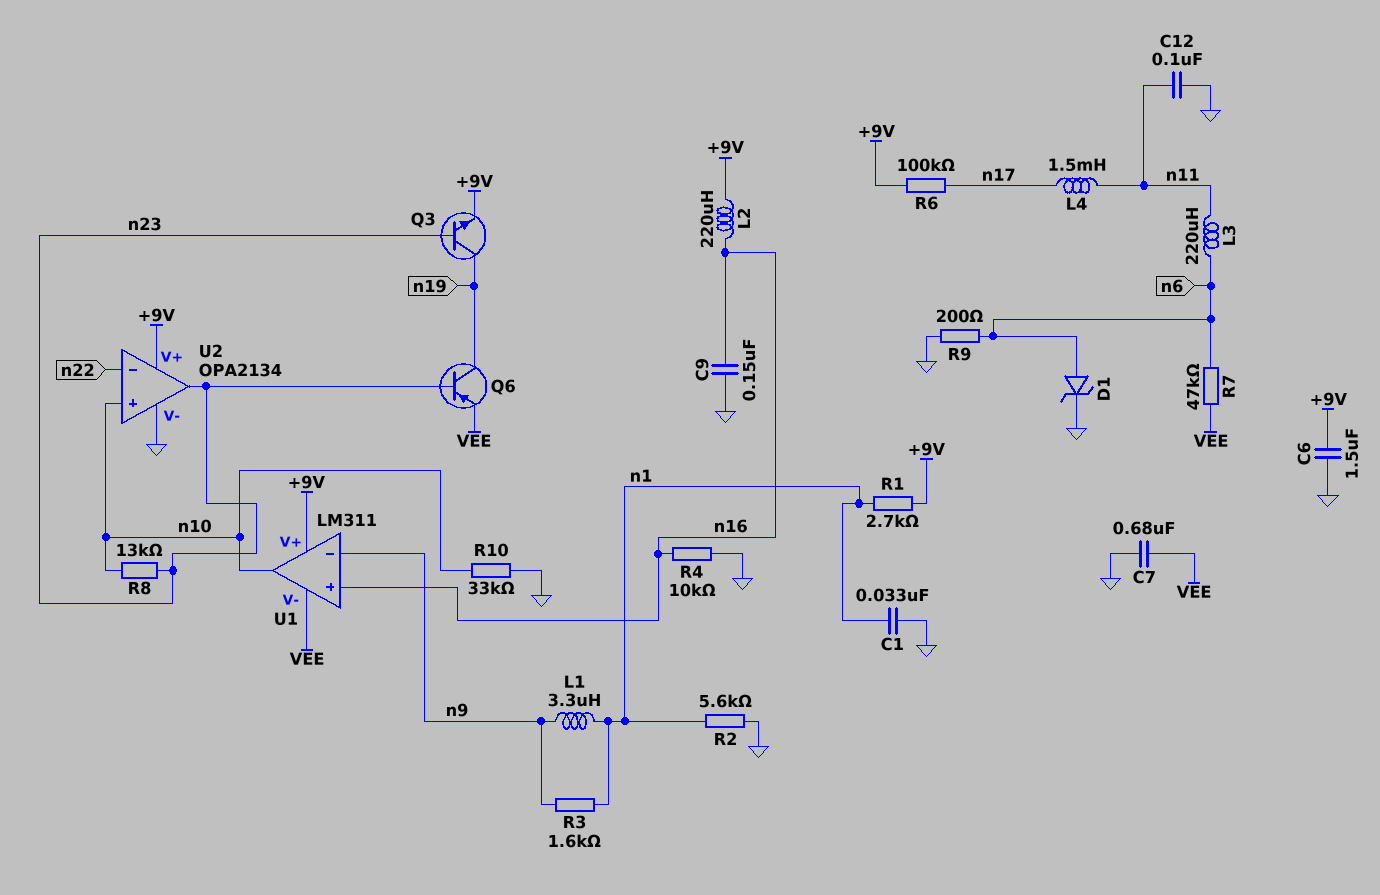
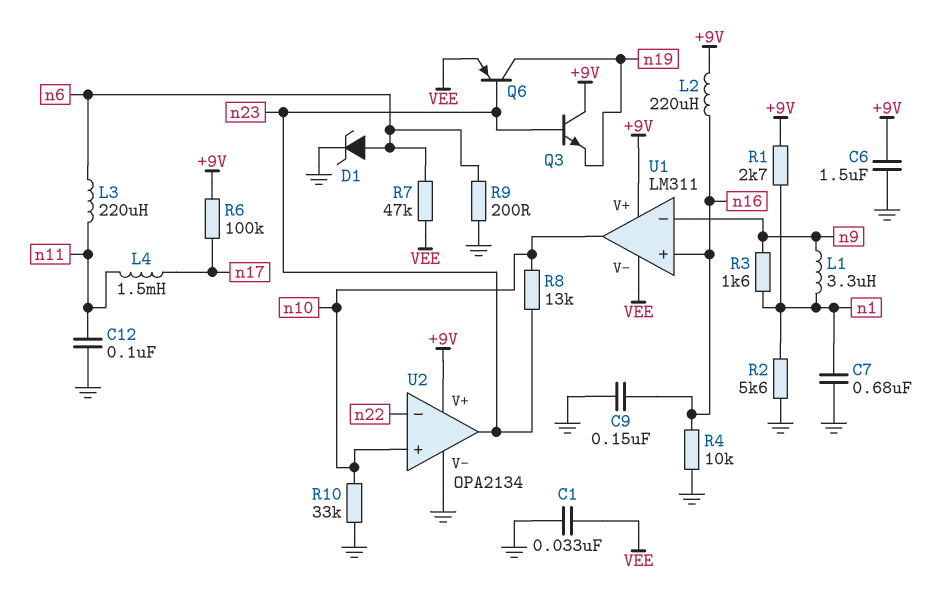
C1: 33nF (GND, n1) -> 33nF (GND, VEE)
C7: 680nF (GND, VEE) -> 680nF (GND, n1)
Q3: NPN (B n23, C n19, E +9V) -> NPN (B n23, C +9V, E n19)

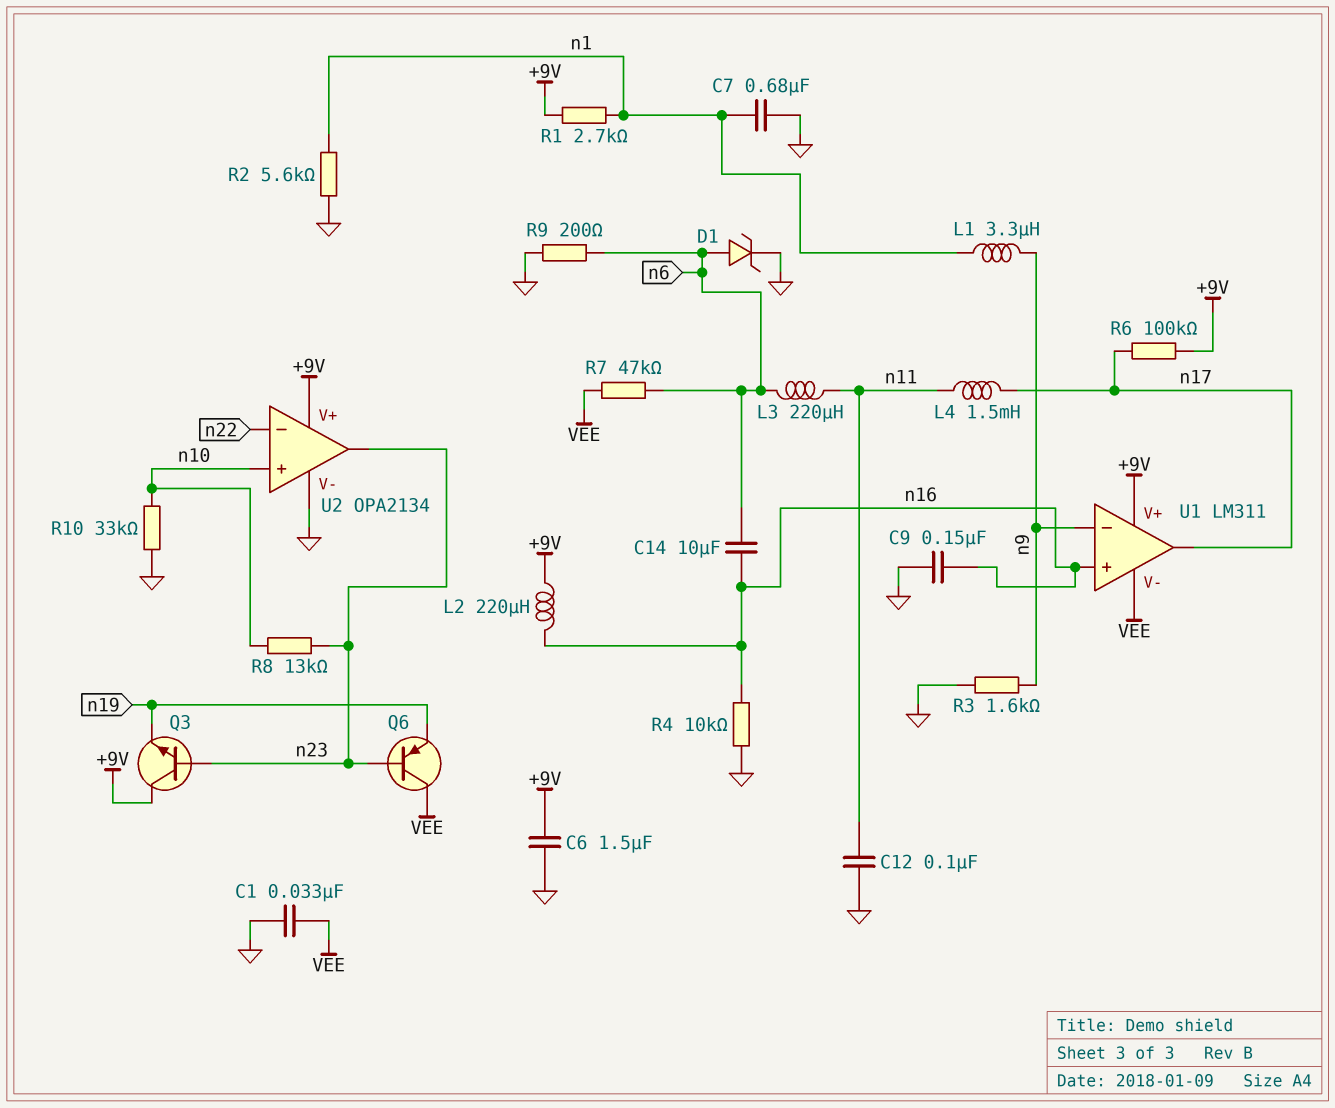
C14: none -> 10uF (n6, n16)
Q6: PNP (B n23, C n19, E VEE) -> PNP (B n23, C VEE, E n19)
R3: 1.6k (n1, n9) -> 1.6k (GND, n9)
U1 pin out: n10 -> n17

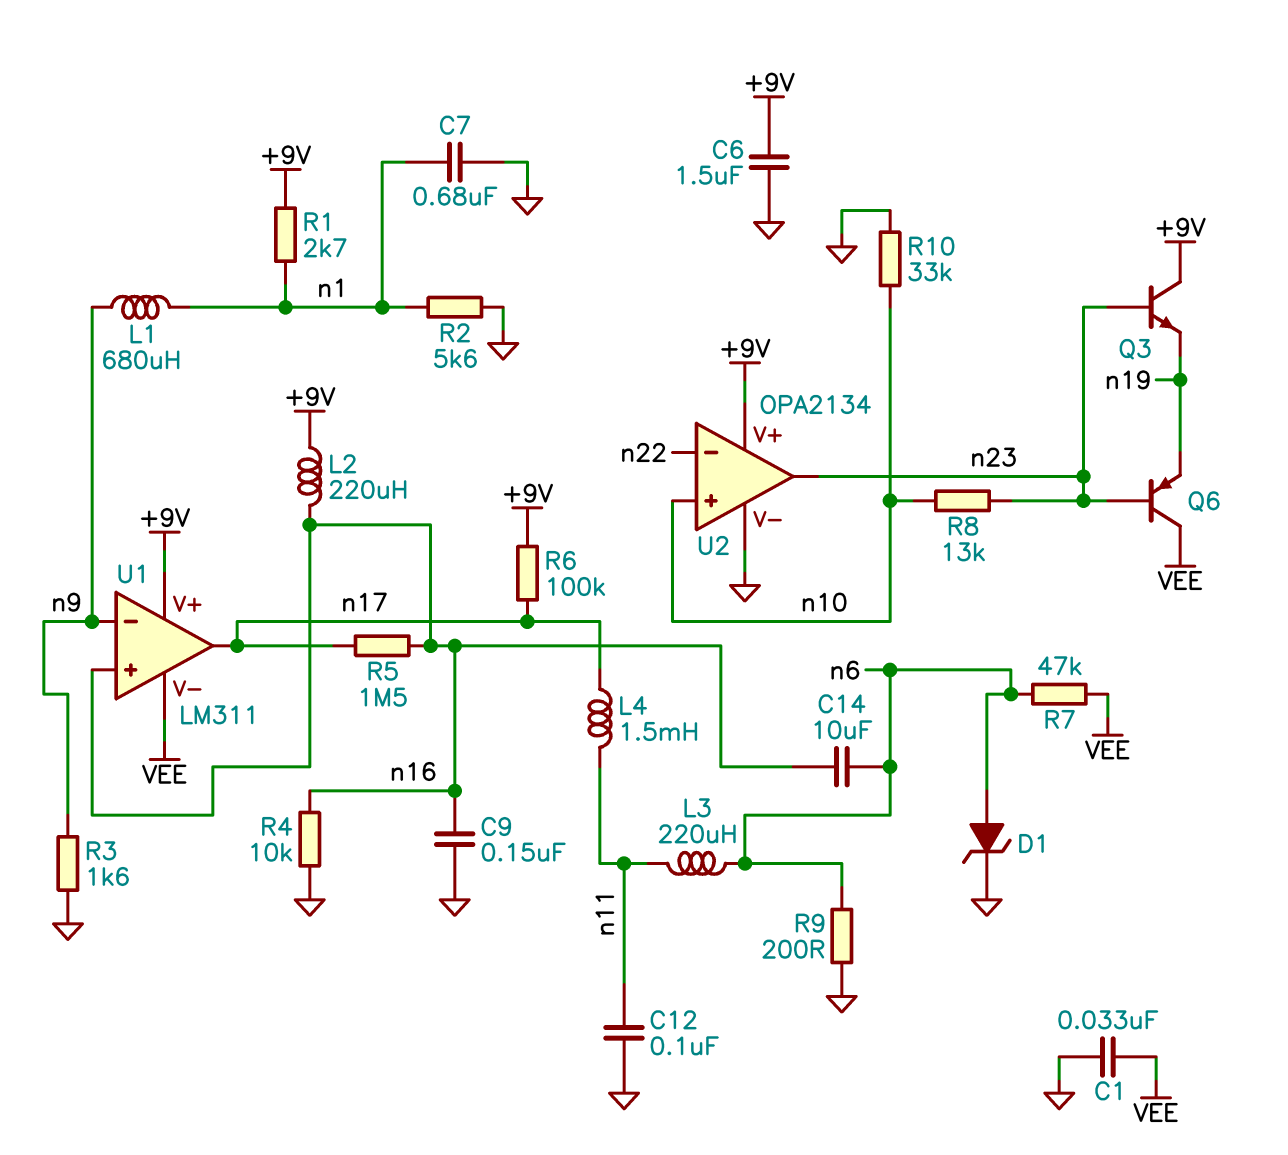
L1: 3.3uH (n1, n9) -> 680uH (n1, n9)
R5: none -> 1.5M (n16, n17)

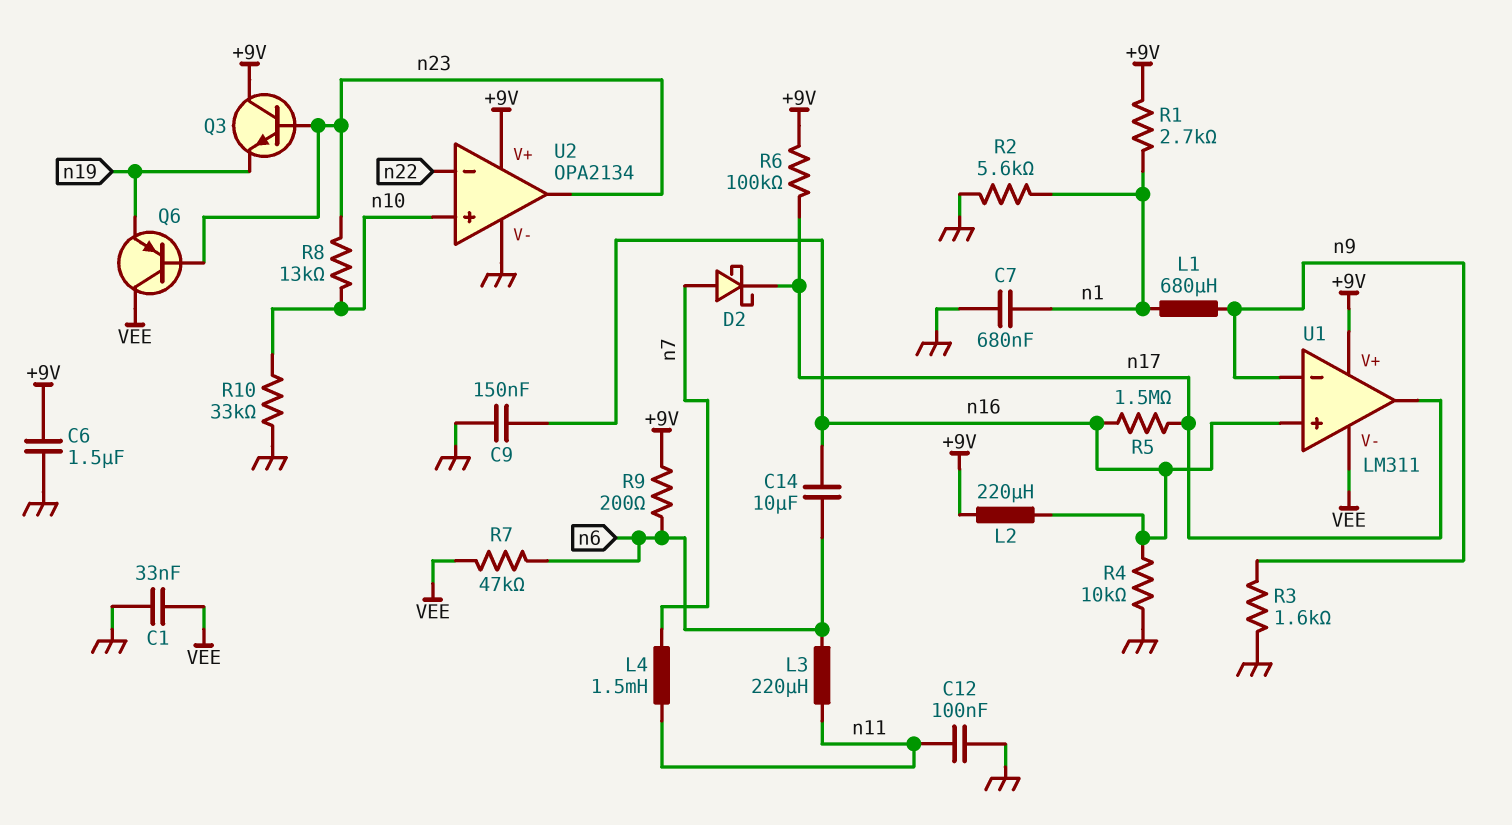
D1: zener (A n6, K GND) -> none
D2: none -> schottky (A n7, K n17)
L4: 1.5mH (n11, n17) -> 1.5mH (n7, n11)
R9: 200 (GND, n6) -> 200 (+9V, n6)

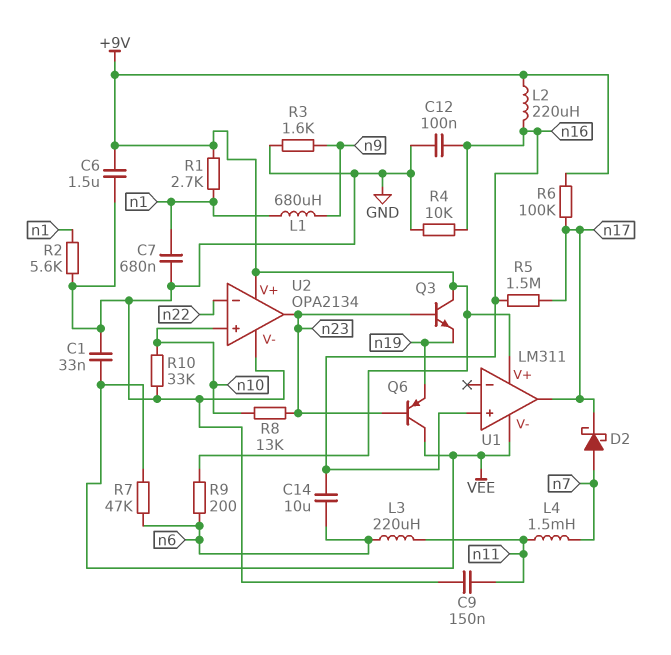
C9: 150nF (GND, n16) -> 150nF (GND, n11)
C12: 100nF (GND, n11) -> 100nF (GND, n16)
U1 pin in-: n9 -> none

